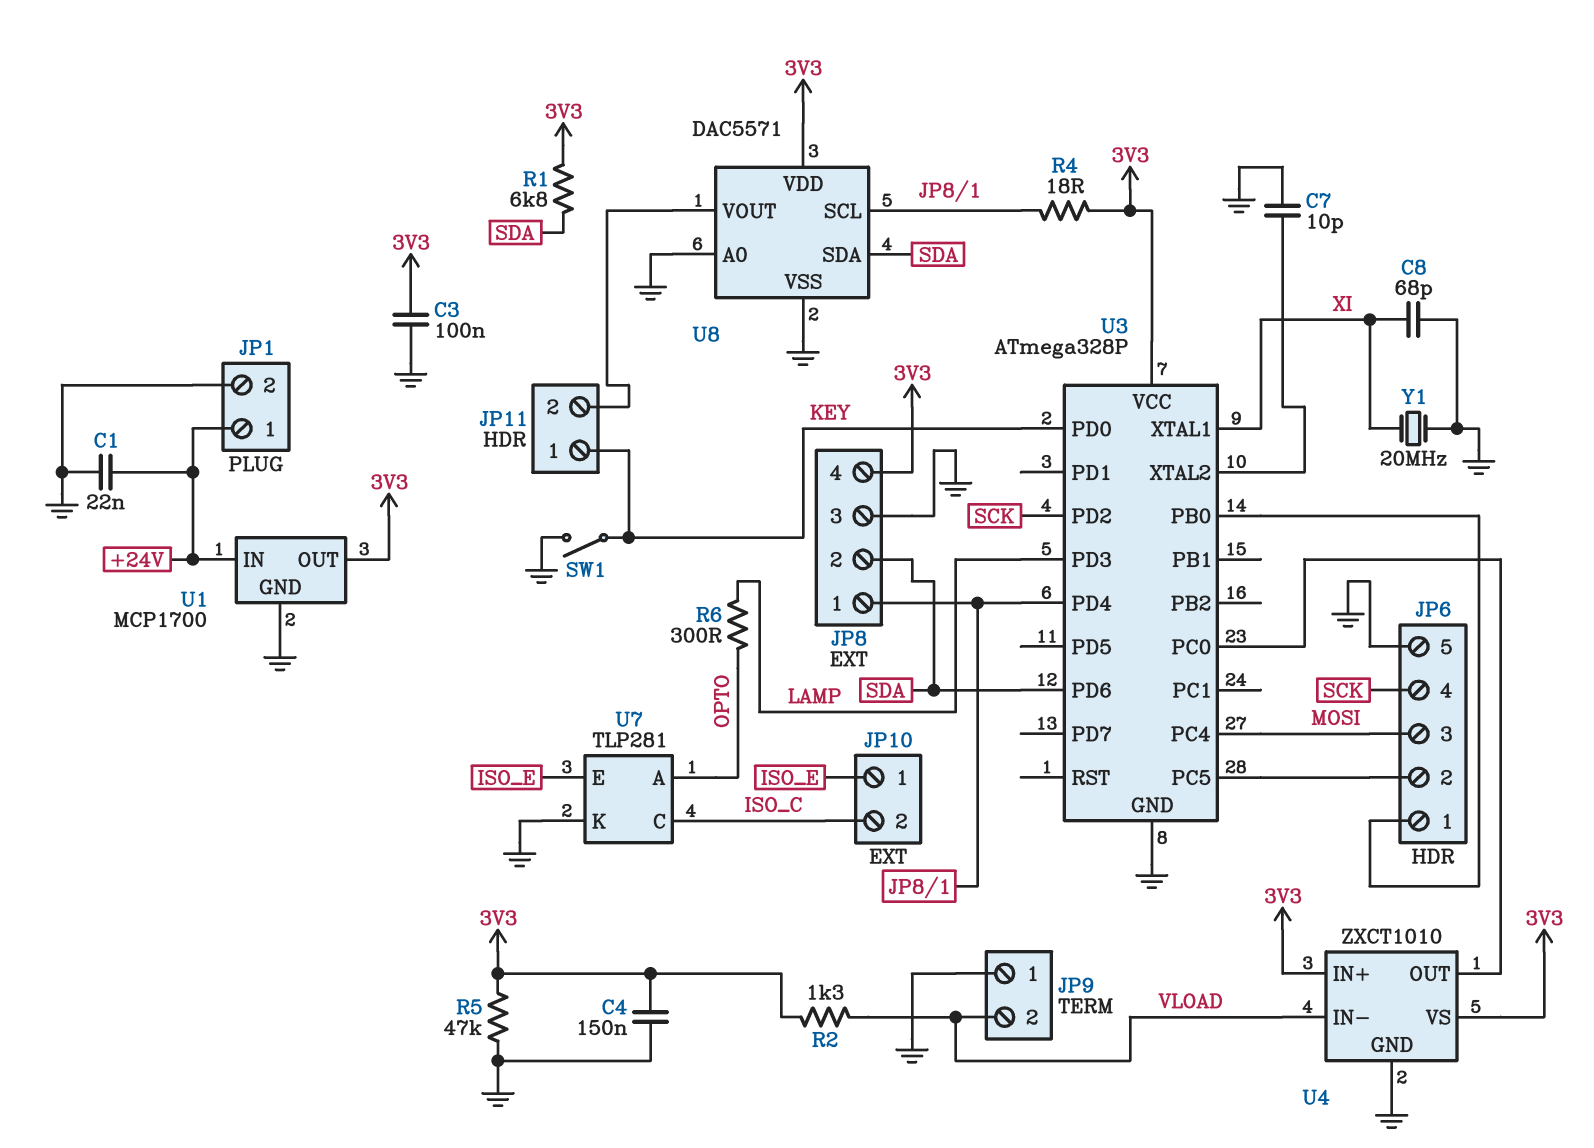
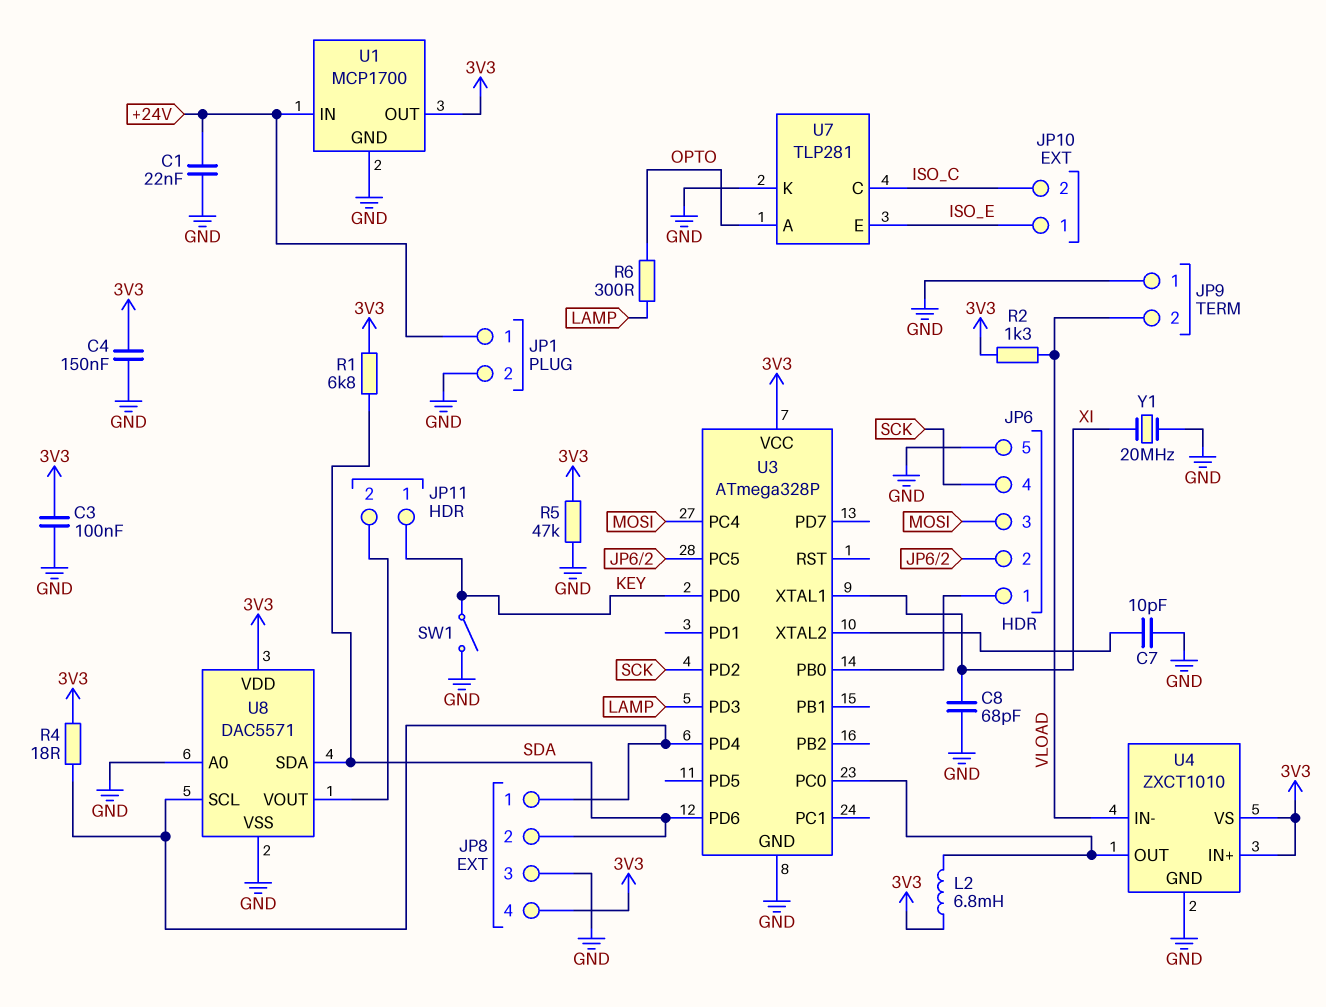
L2: none -> 6.8mH (3V3, U3/PC0)

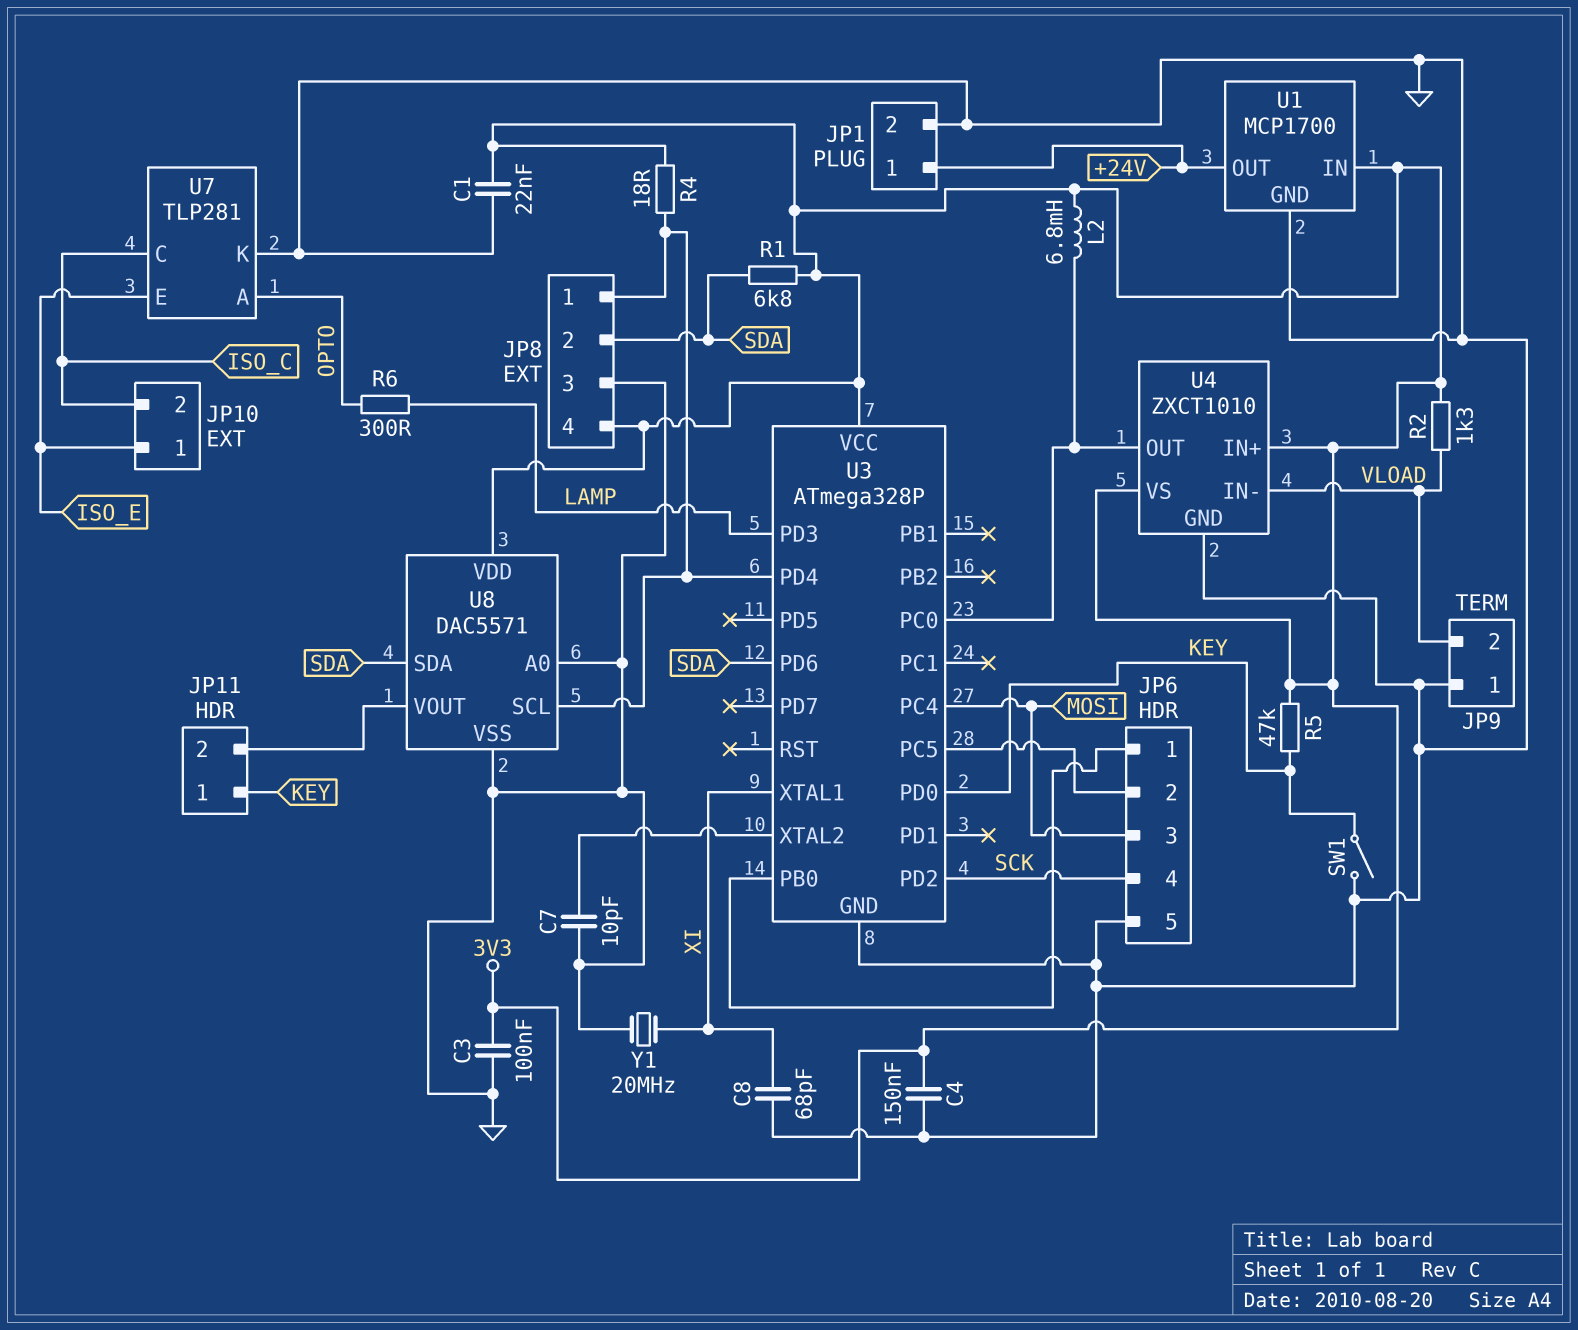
C1: 22nF (+24V, GND) -> 22nF (3V3, GND)
R5: 47k (3V3, GND) -> 47k (3V3, KEY)
U1 pin IN: +24V -> 3V3
U1 pin OUT: 3V3 -> +24V

